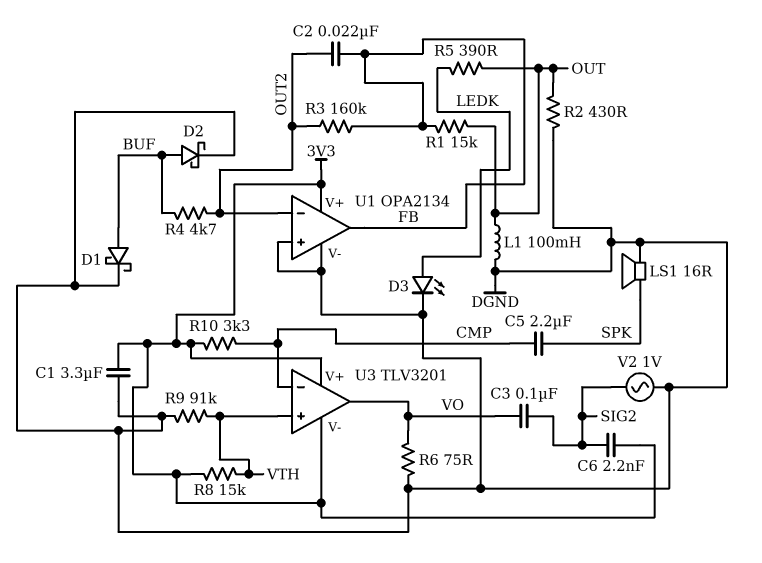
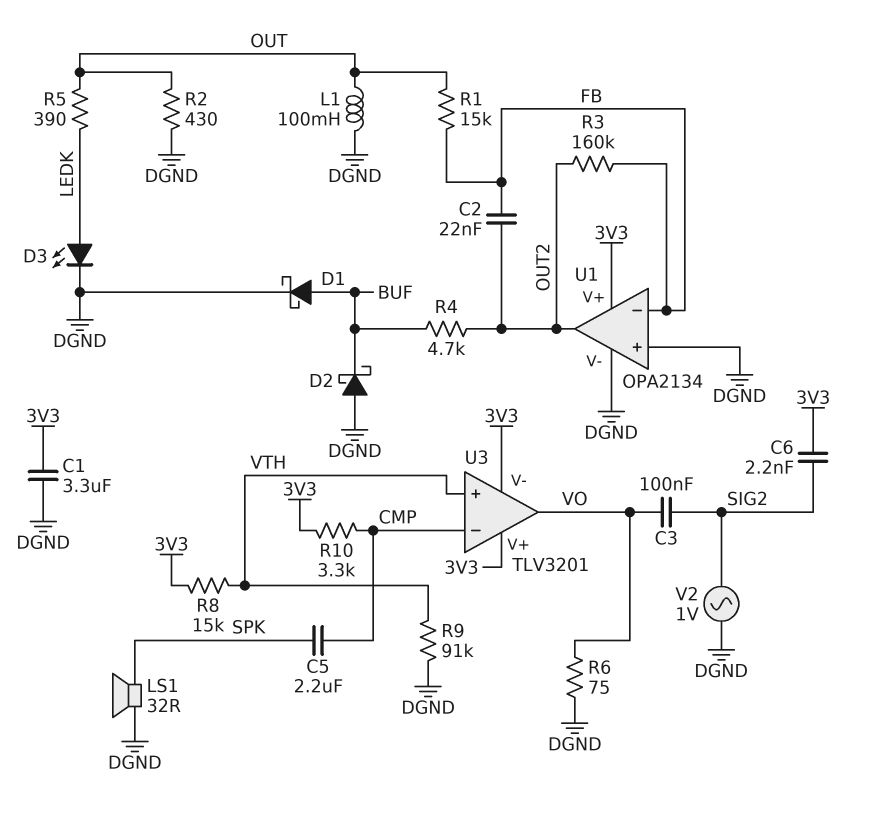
D2: schottky (A BUF, K DGND) -> schottky (A DGND, K BUF)
LS1: speaker 16R (DGND, SPK) -> speaker 32R (DGND, SPK)
U1 pin in-: OUT2 -> FB
U1 pin out: FB -> OUT2

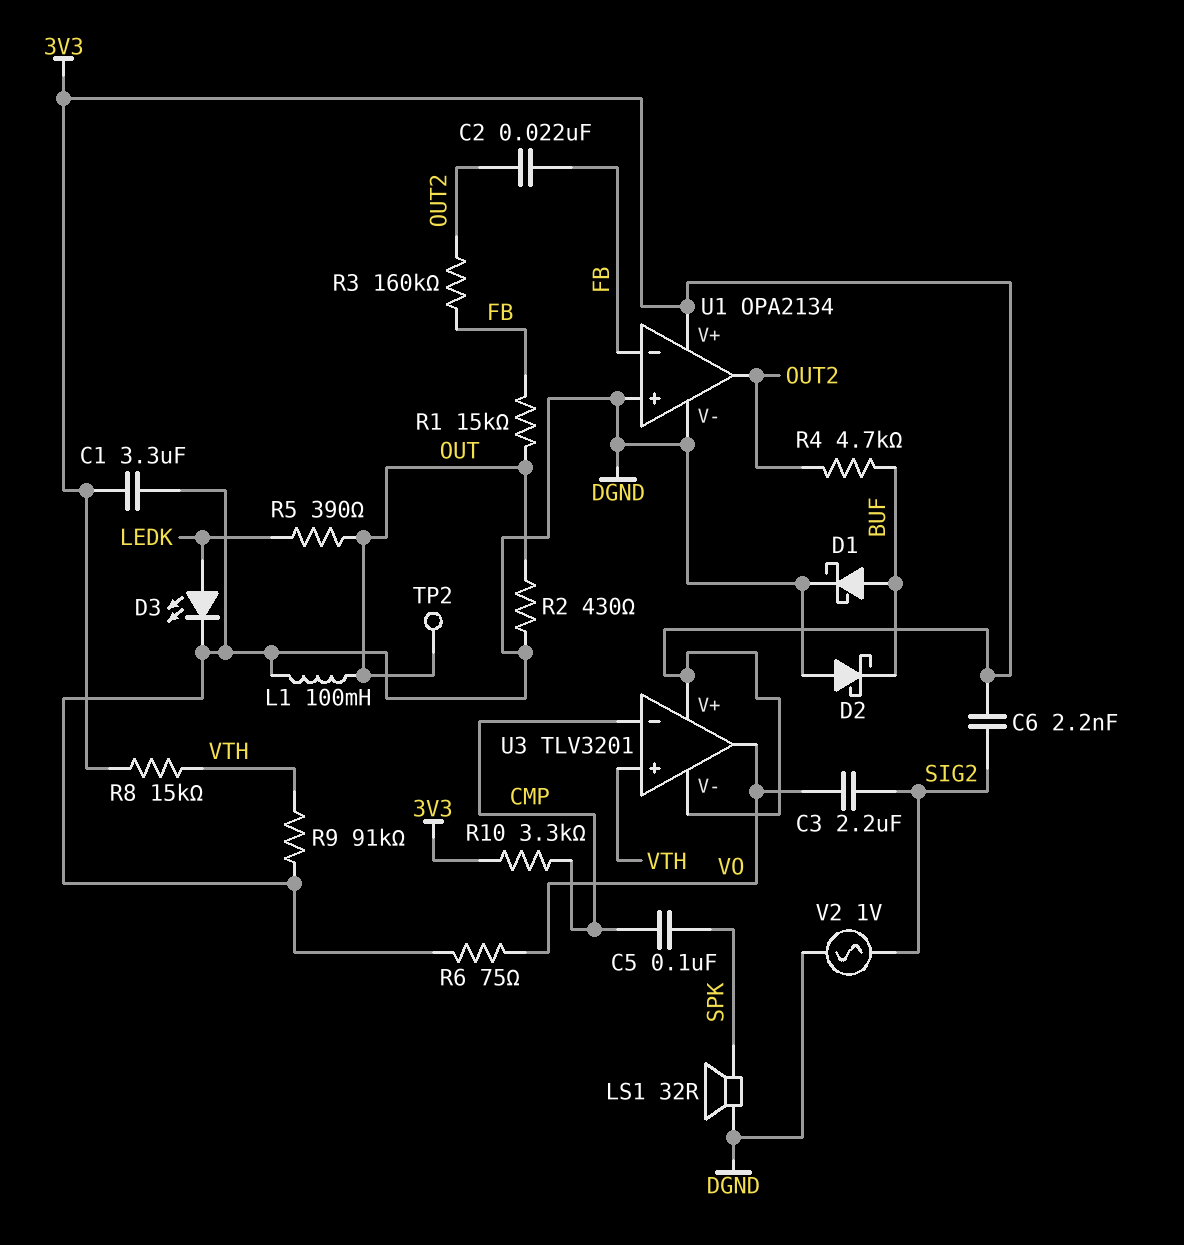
C3: 100nF (SIG2, VO) -> 2.2uF (SIG2, VO)
C5: 2.2uF (CMP, SPK) -> 100nF (CMP, SPK)
TP2: none -> test point (OUT)

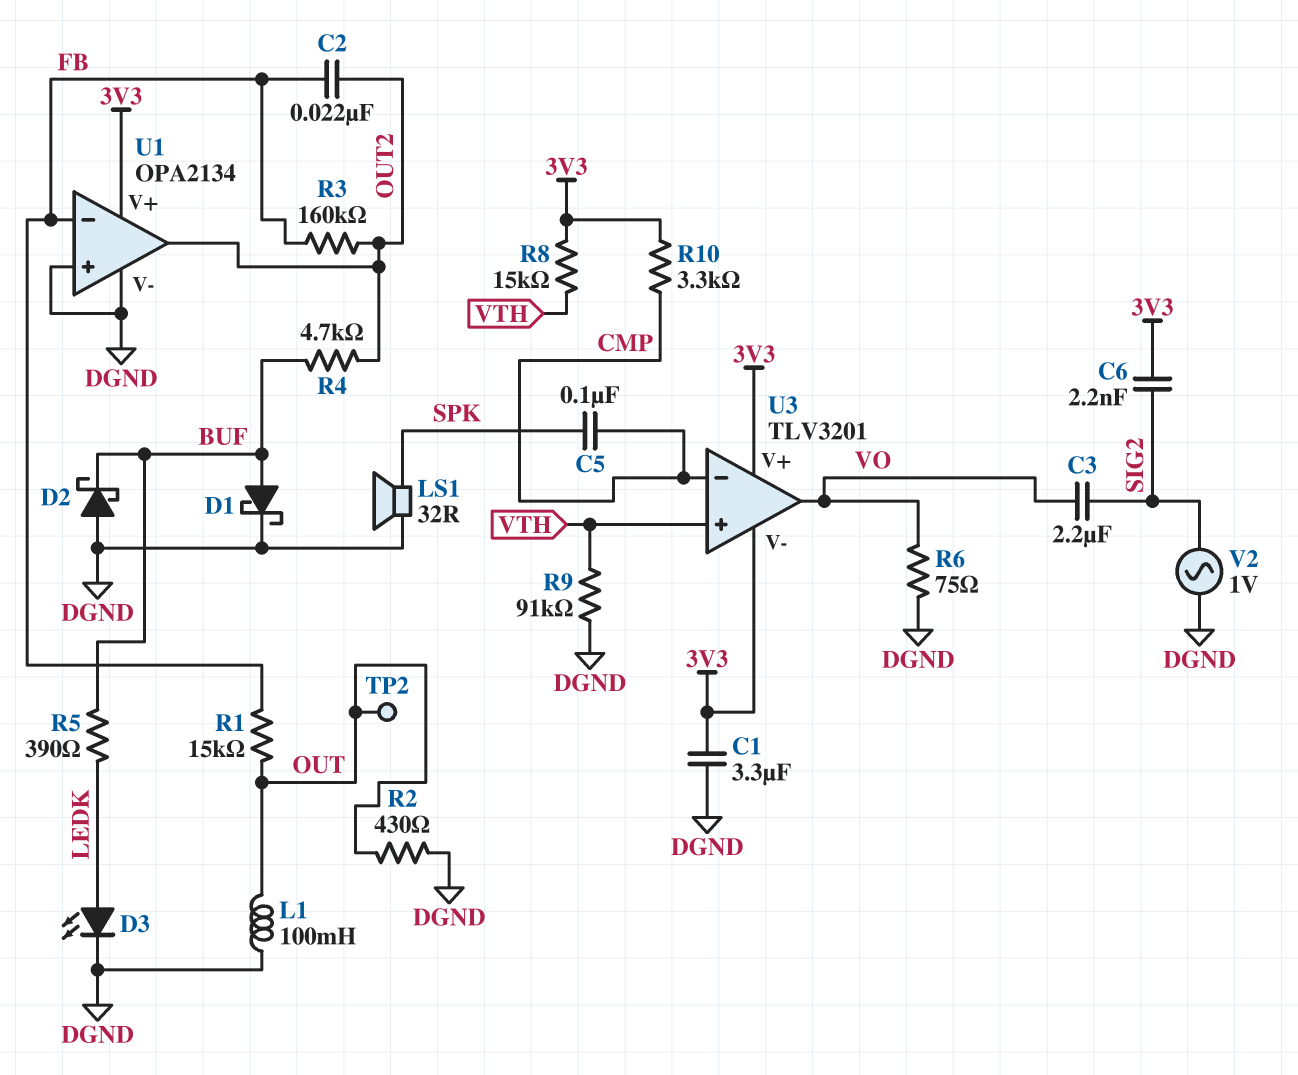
R5: 390 (LEDK, OUT) -> 390 (BUF, LEDK)

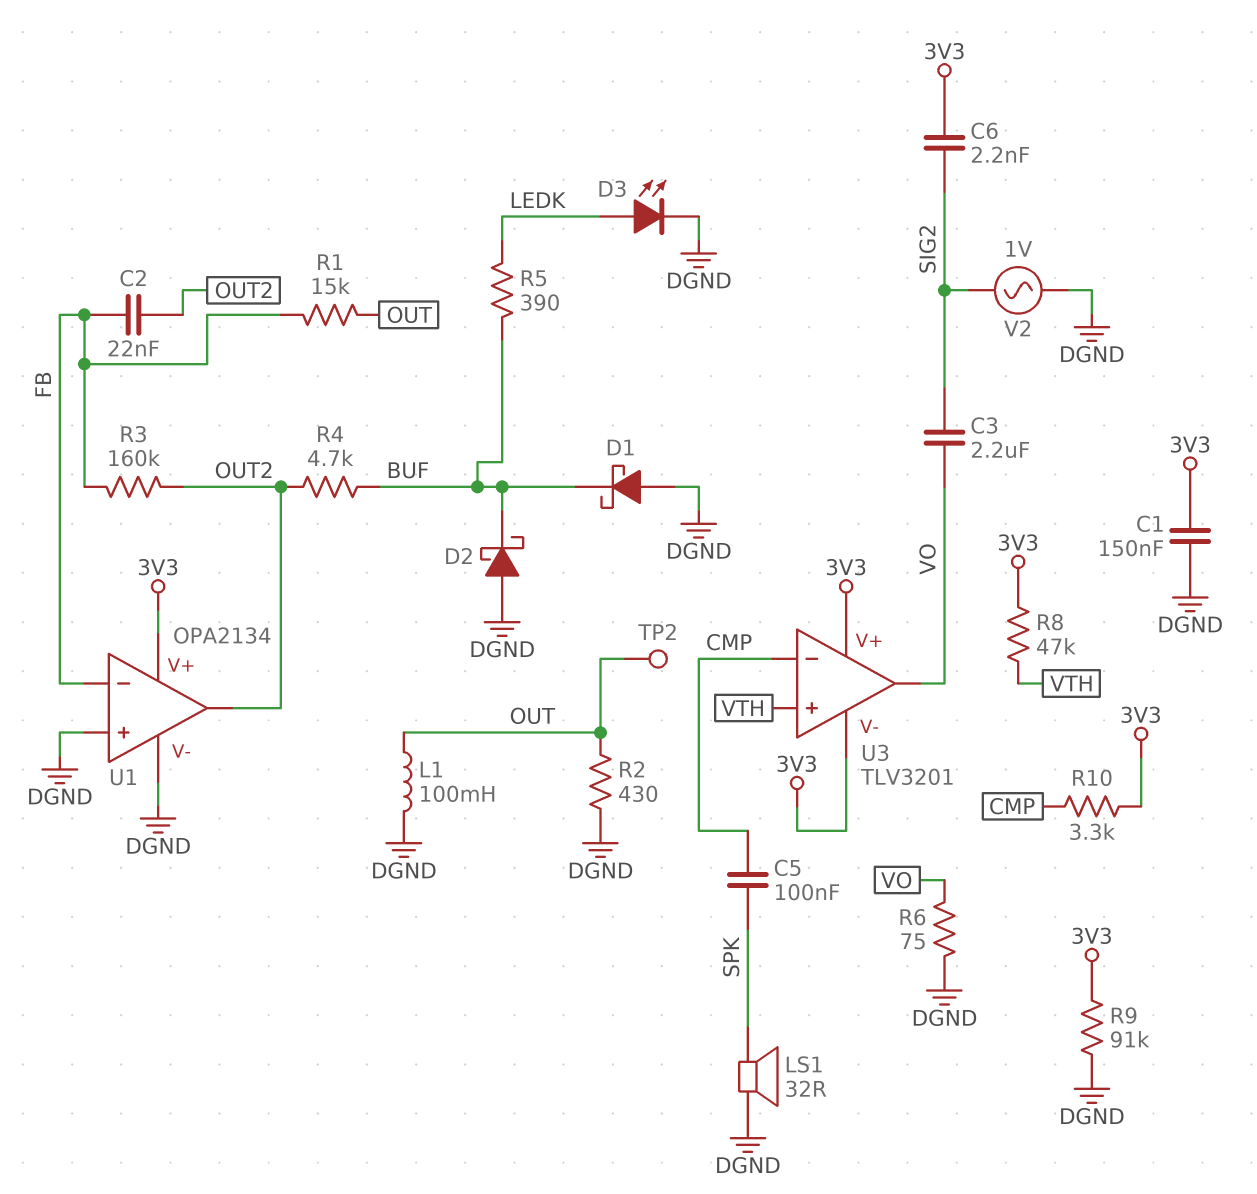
C1: 3.3uF (3V3, DGND) -> 150nF (3V3, DGND)
D1: schottky (A BUF, K DGND) -> schottky (A DGND, K BUF)
R8: 15k (3V3, VTH) -> 47k (3V3, VTH)
R9: 91k (DGND, VTH) -> 91k (3V3, DGND)

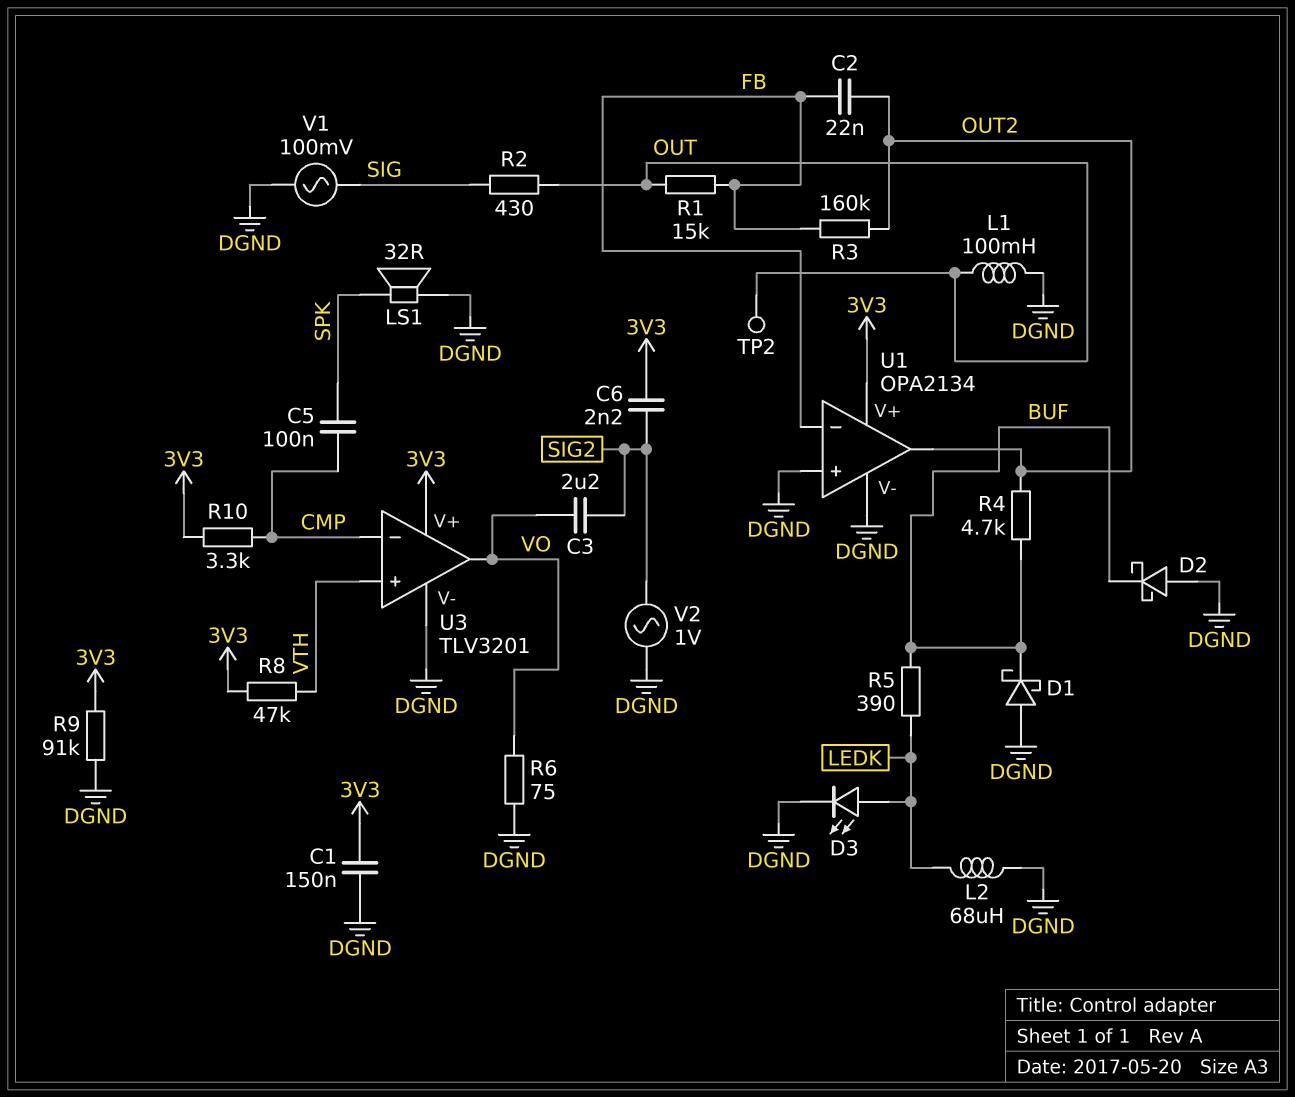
L2: none -> 68uH (DGND, LEDK)
R2: 430 (DGND, OUT) -> 430 (OUT, SIG)
U3 pin V-: 3V3 -> DGND
V1: none -> AC 100mV (DGND, SIG)

